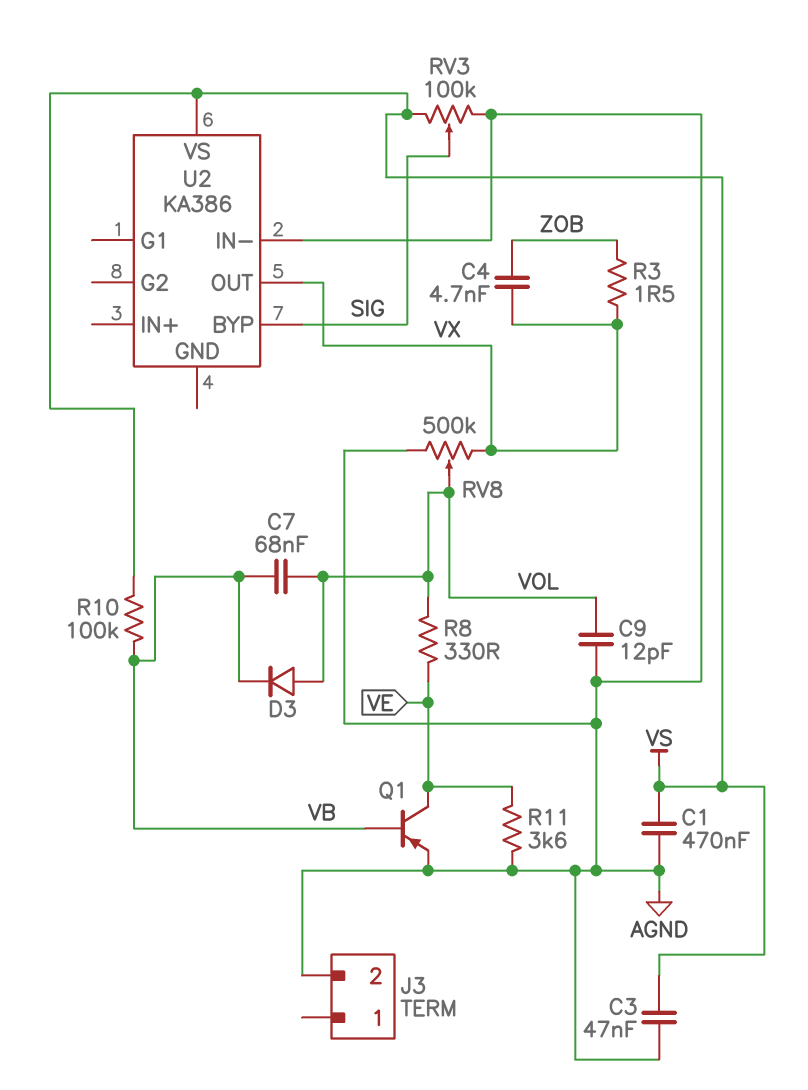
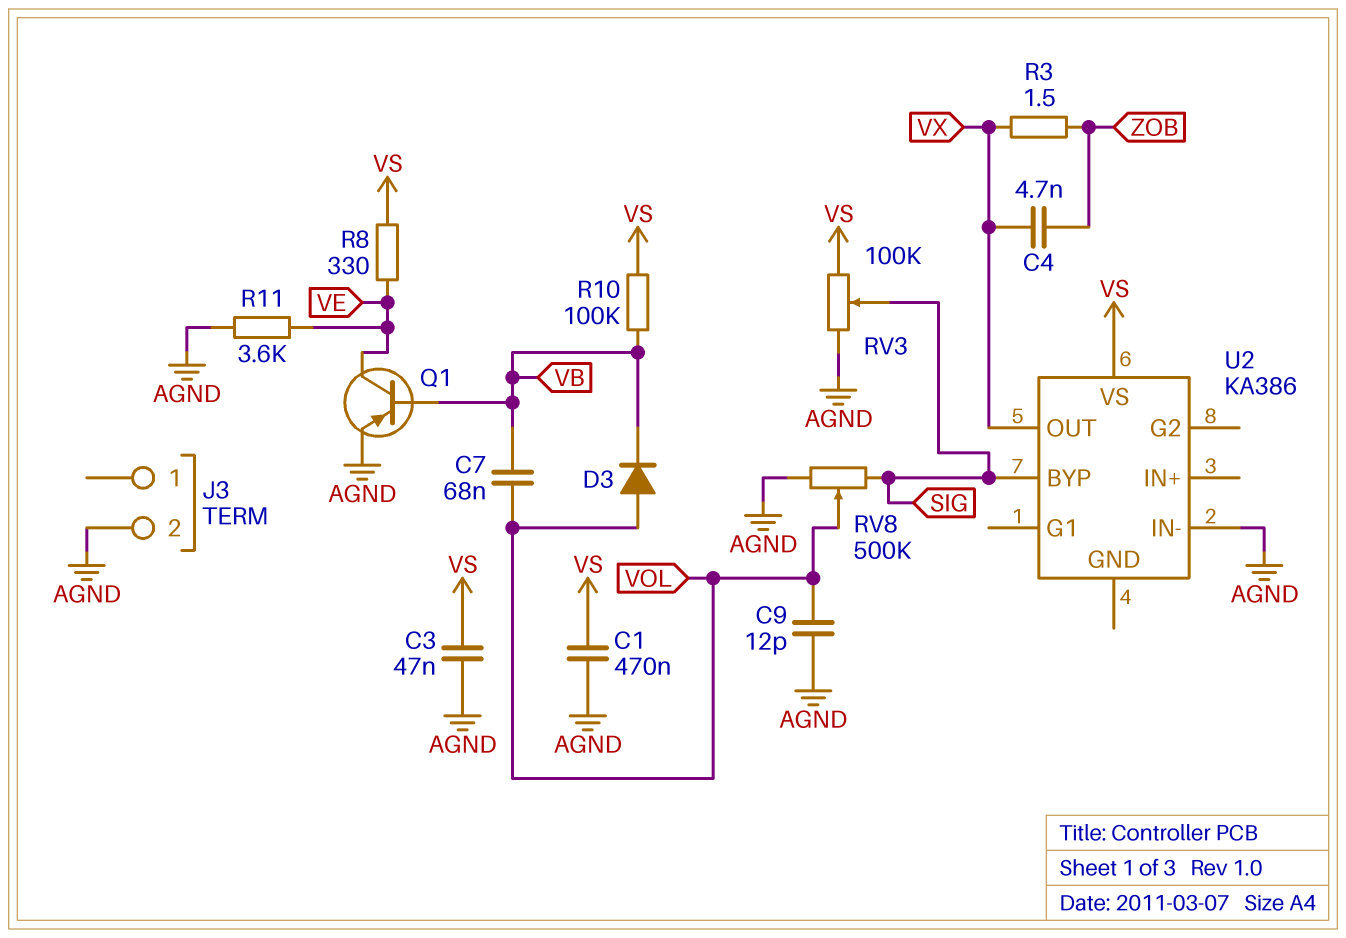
R8: 330 (VE, VOL) -> 330 (VE, VS)
RV8: 500k (AGND, VX, wiper VOL) -> 500k (AGND, SIG, wiper VOL)

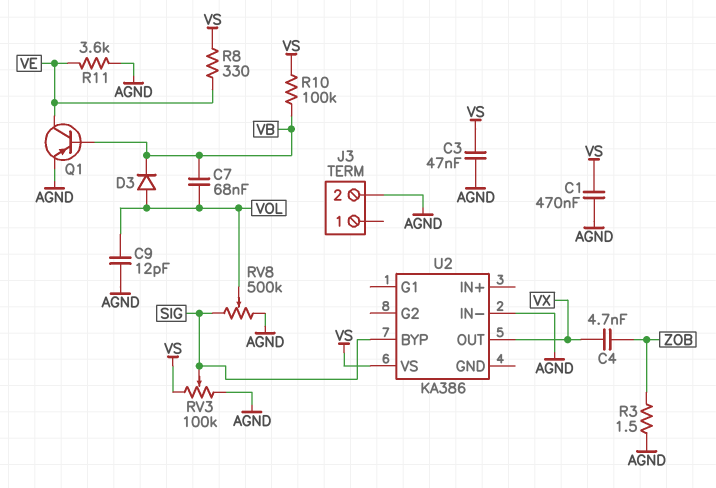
R3: 1.5 (VX, ZOB) -> 1.5 (AGND, ZOB)

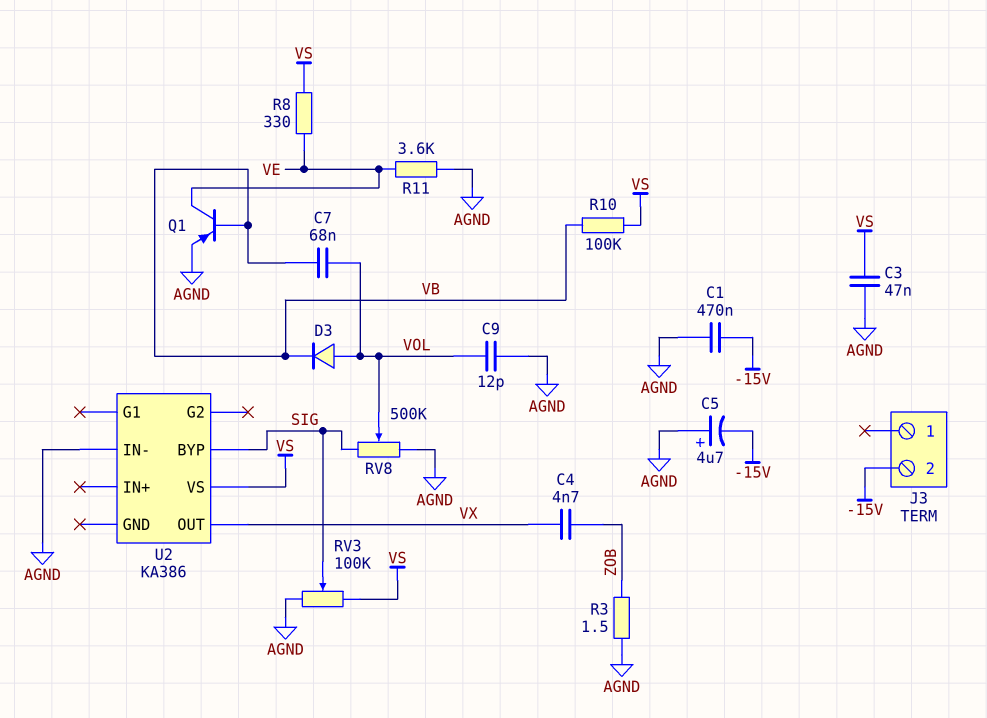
C1: 470nF (AGND, VS) -> 470nF (-15V, AGND)
C5: none -> 4.7uF (plus AGND, minus -15V)
J3 pin 2: AGND -> -15V

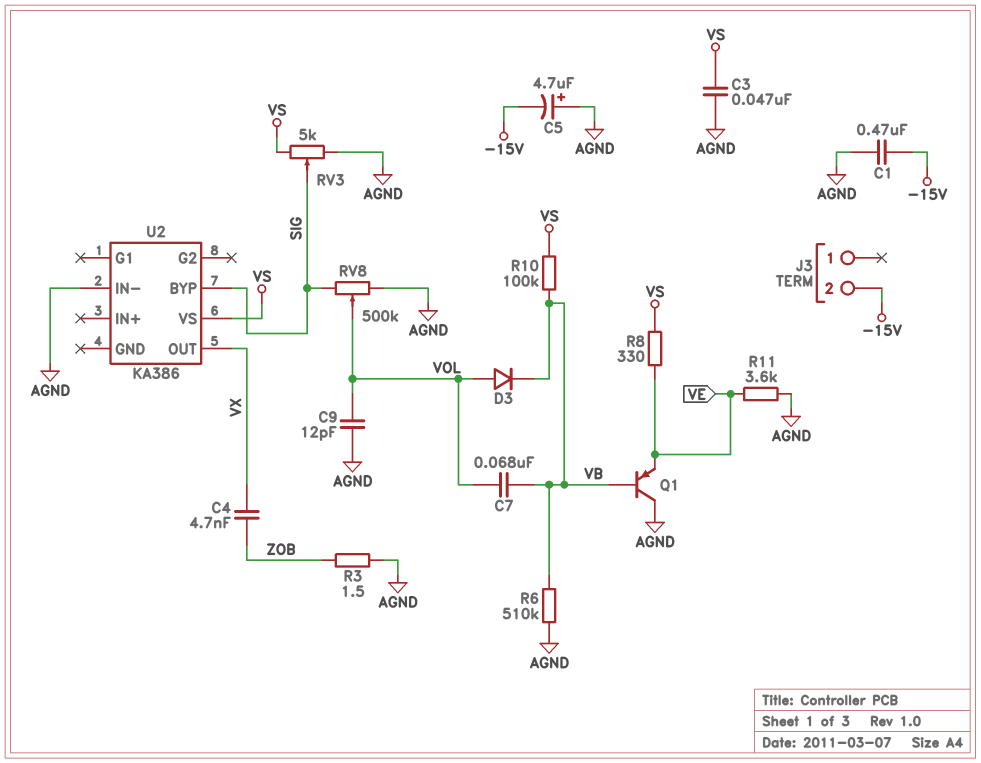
Q1: PNP (B VB, C VE, E AGND) -> PNP (B VB, C AGND, E VE)
R6: none -> 510k (AGND, VB)
RV3: 100k (AGND, VS, wiper SIG) -> 5k (AGND, VS, wiper SIG)

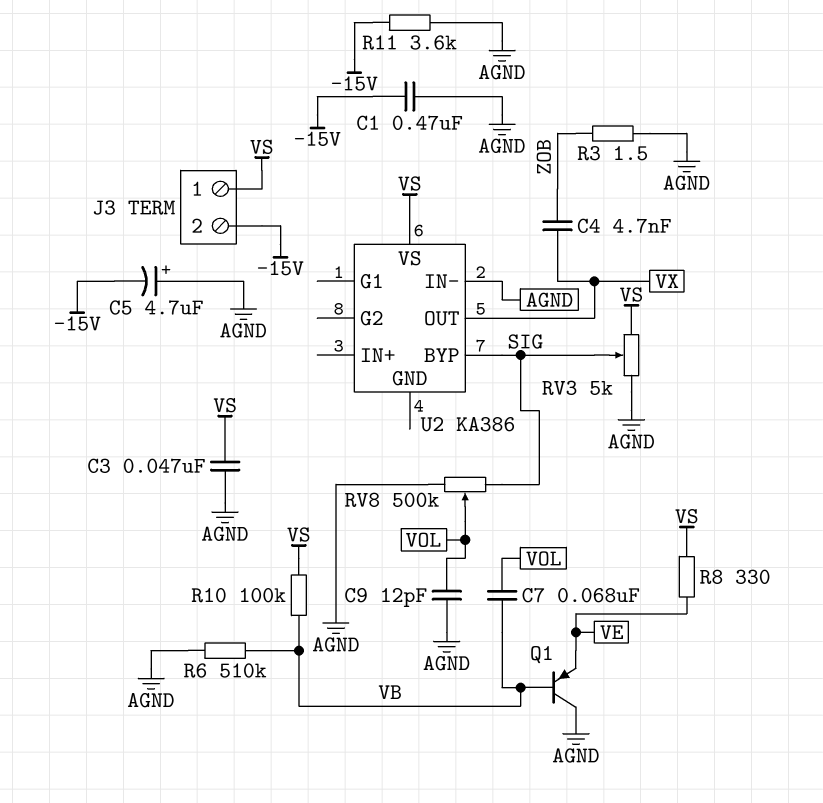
D3: diode (A VOL, K VB) -> none
J3 pin 1: none -> VS
R11: 3.6k (AGND, VE) -> 3.6k (-15V, AGND)

